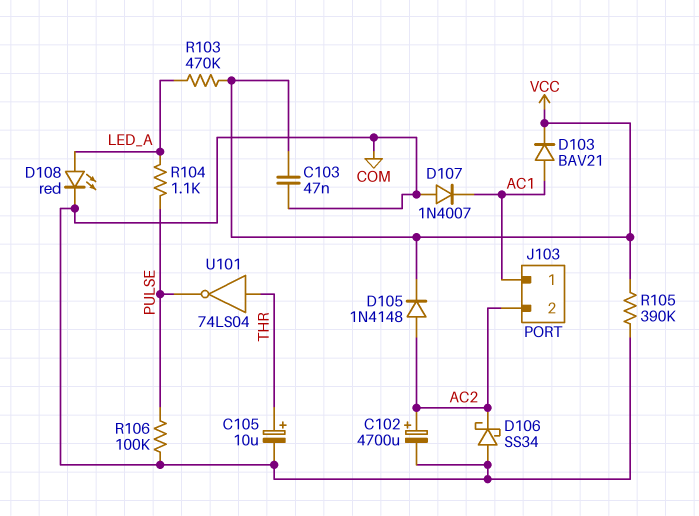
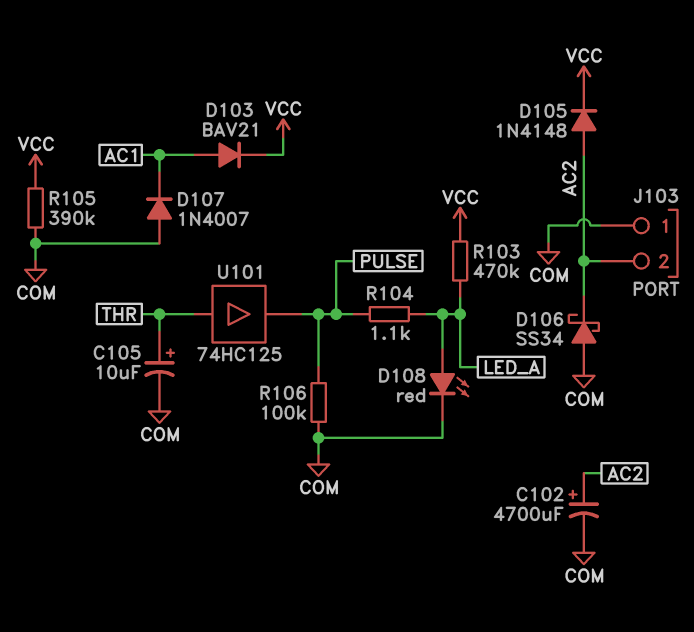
C103: 47nF (COM, VCC) -> none
J103 pin 1: AC1 -> COM
U101: NOT 74LS04 (in THR, out PULSE) -> buffer 74HC125 (in THR, out PULSE)

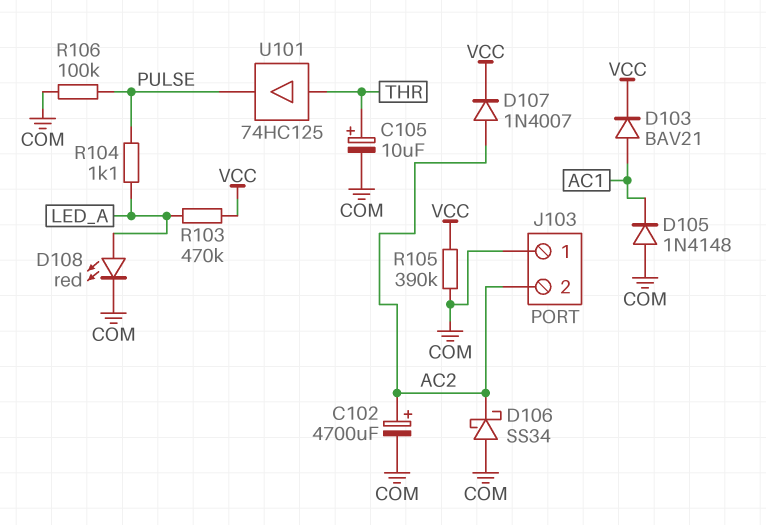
D105: diode 1N4148 (A AC2, K VCC) -> diode 1N4148 (A COM, K AC1)
D107: diode 1N4007 (A COM, K AC1) -> diode 1N4007 (A AC2, K VCC)

